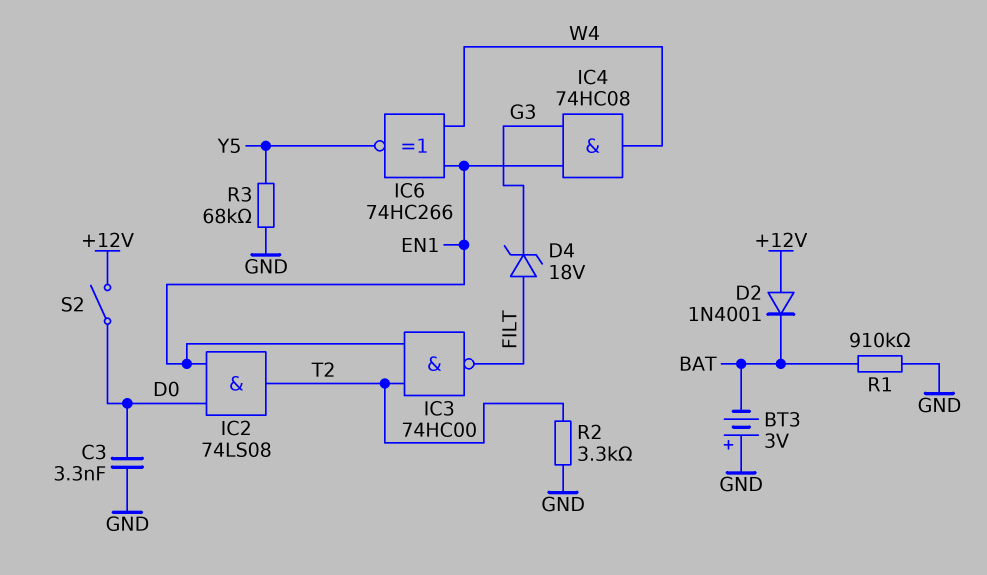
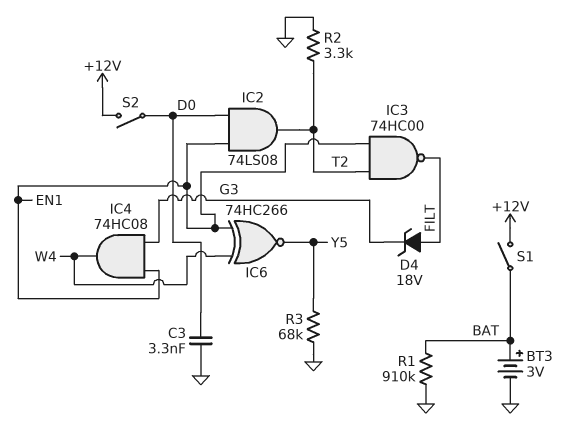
BT3: 3V (plus GND, minus BAT) -> 3V (plus BAT, minus GND)
D2: diode 1N4001 (A +12V, K BAT) -> none
S1: none -> switch (+12V, BAT)

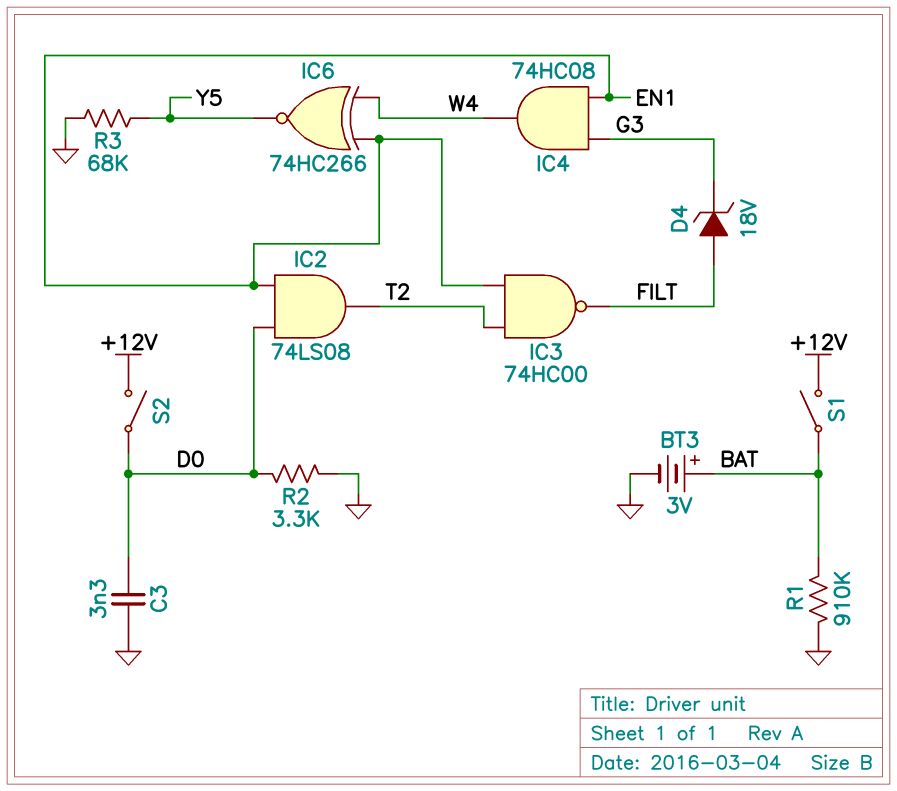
R2: 3.3k (GND, T2) -> 3.3k (D0, GND)

